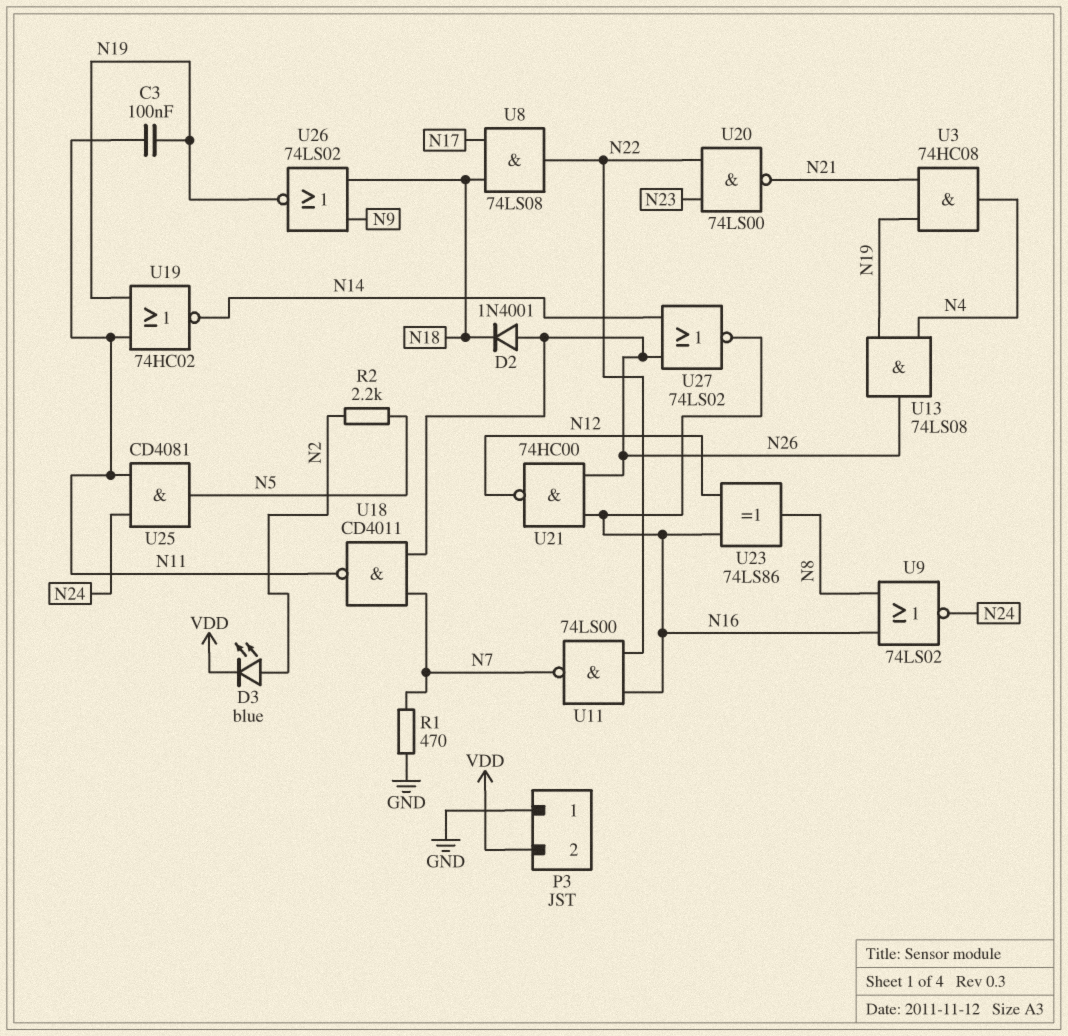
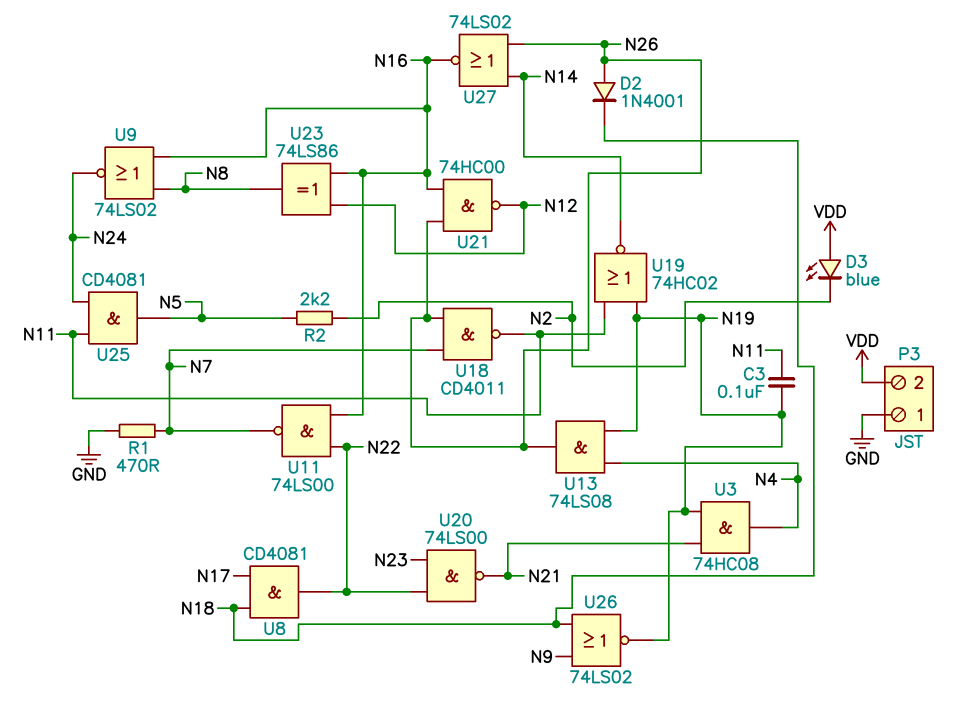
D3: LED blue (A N2, K VDD) -> LED blue (A VDD, K N2)
U8: AND 74LS08 (in N17, in N18, out N22) -> AND CD4081 (in N17, in N18, out N22)

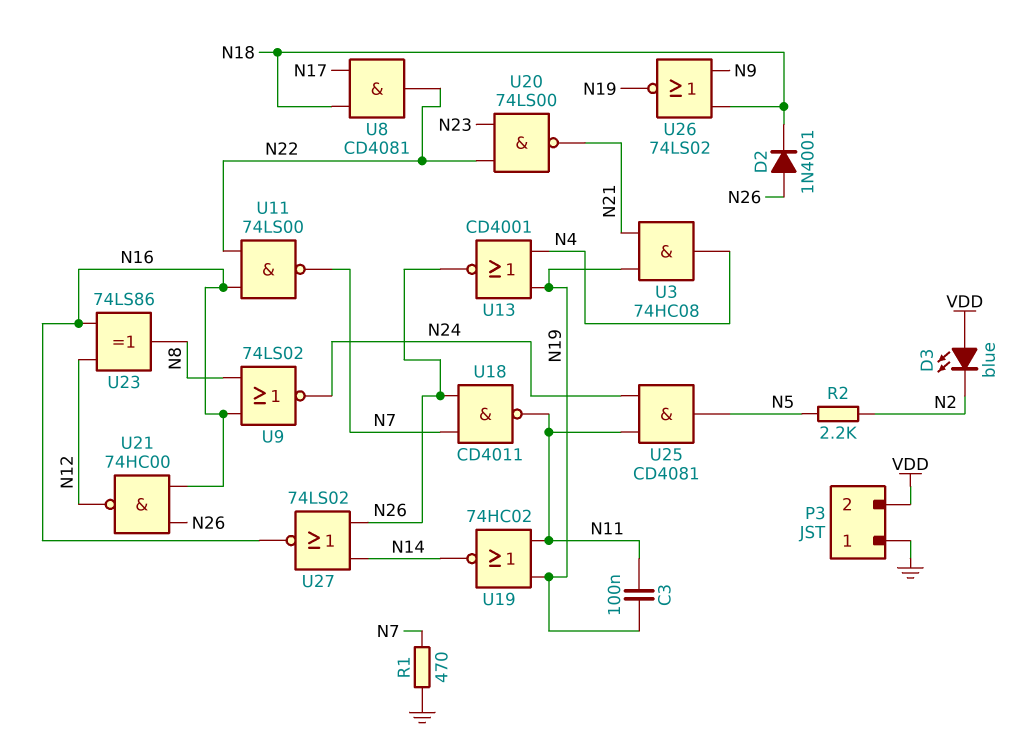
U13: AND 74LS08 (in N4, in N19, out N26) -> NOR CD4001 (in N4, in N19, out N26)

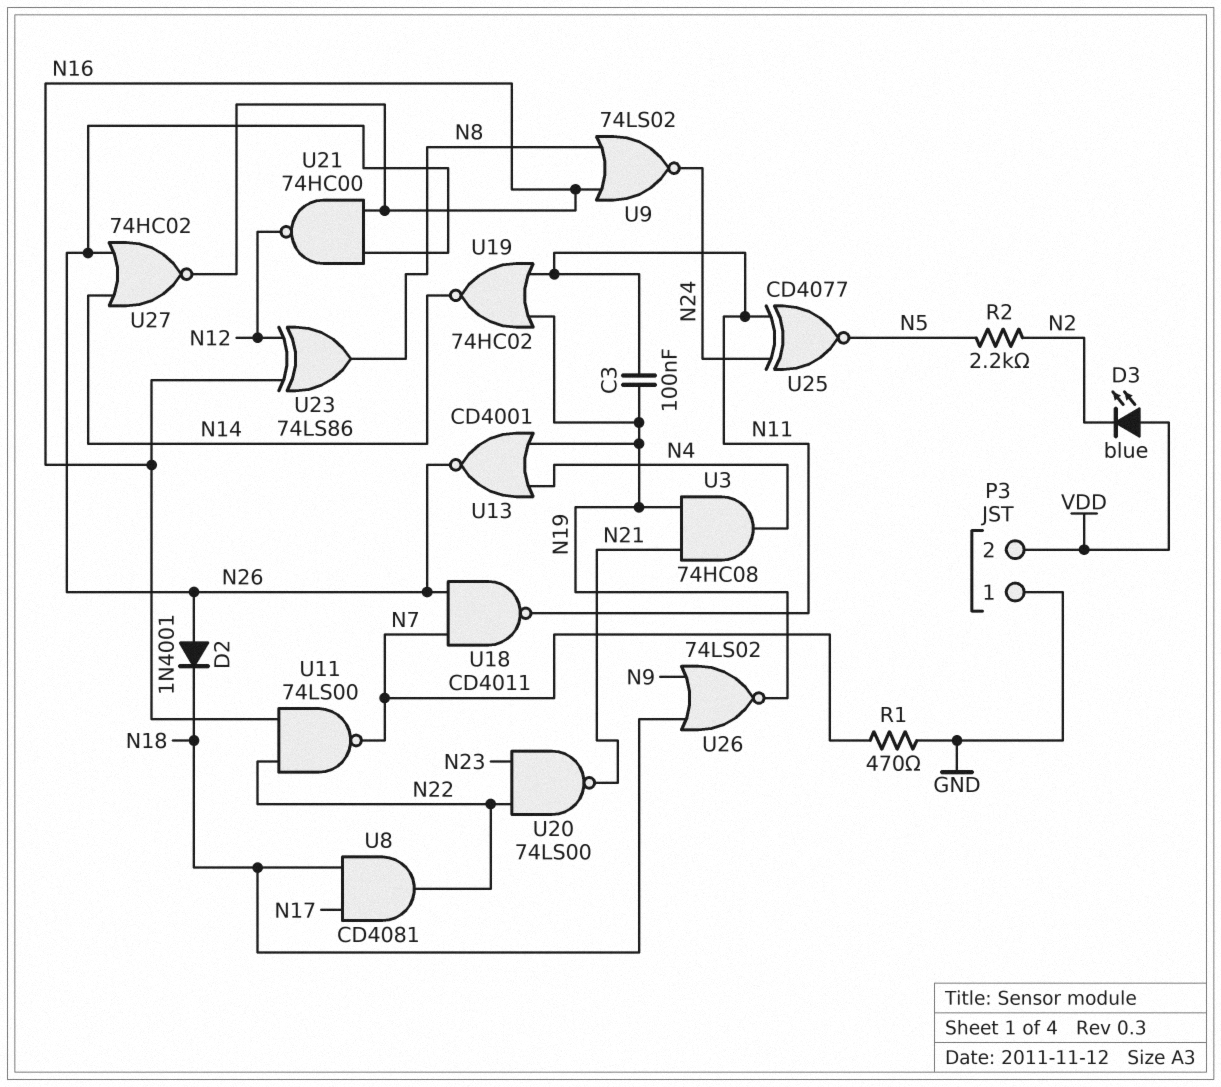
U25: AND CD4081 (in N11, in N24, out N5) -> XNOR CD4077 (in N11, in N24, out N5)
U27: NOR 74LS02 (in N14, in N26, out N16) -> NOR 74HC02 (in N14, in N26, out N16)

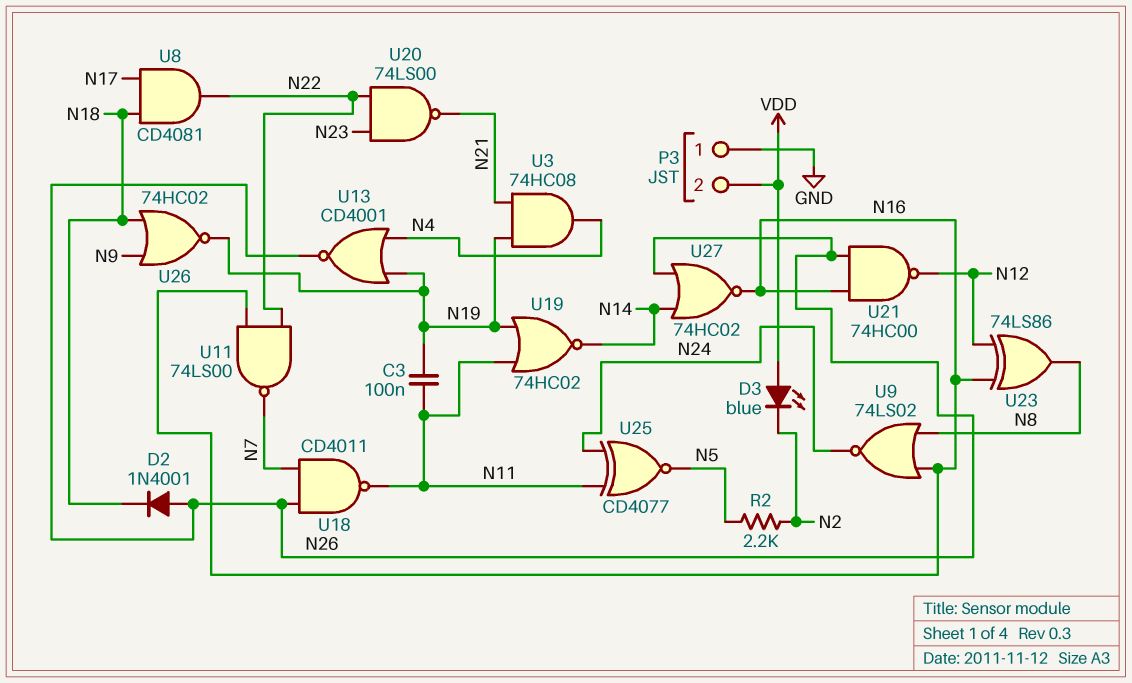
R1: 470 (GND, N7) -> none
U26: NOR 74LS02 (in N9, in N18, out N19) -> NOR 74HC02 (in N9, in N18, out N19)

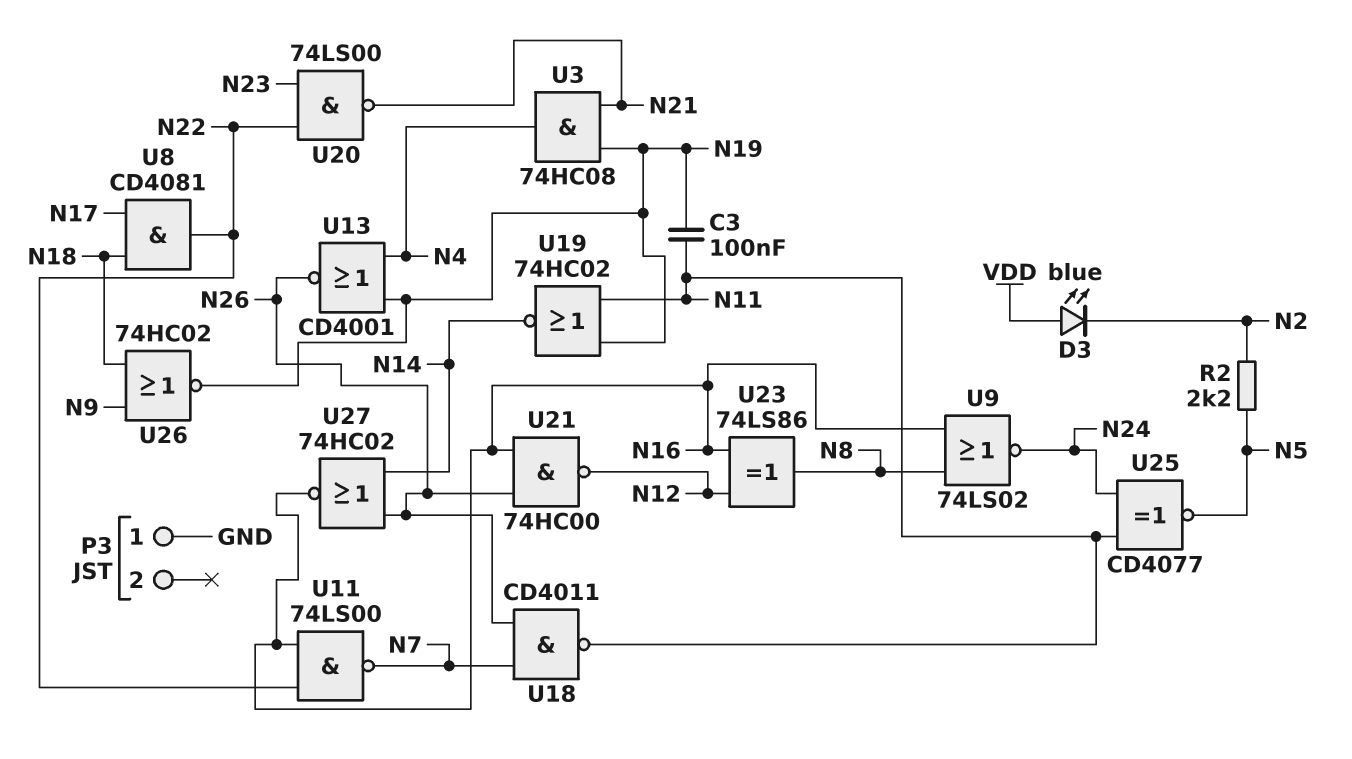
D2: diode 1N4001 (A N26, K N18) -> none
P3 pin 2: VDD -> none

